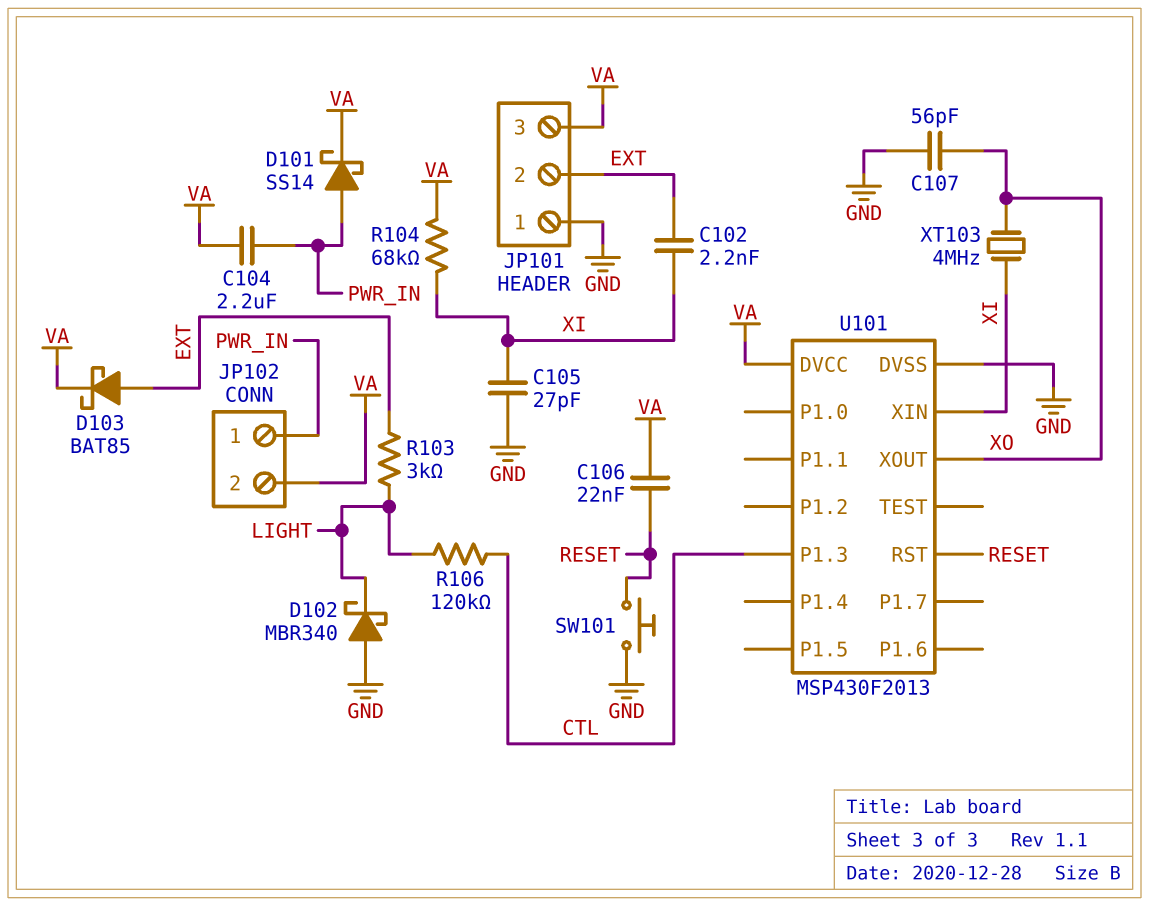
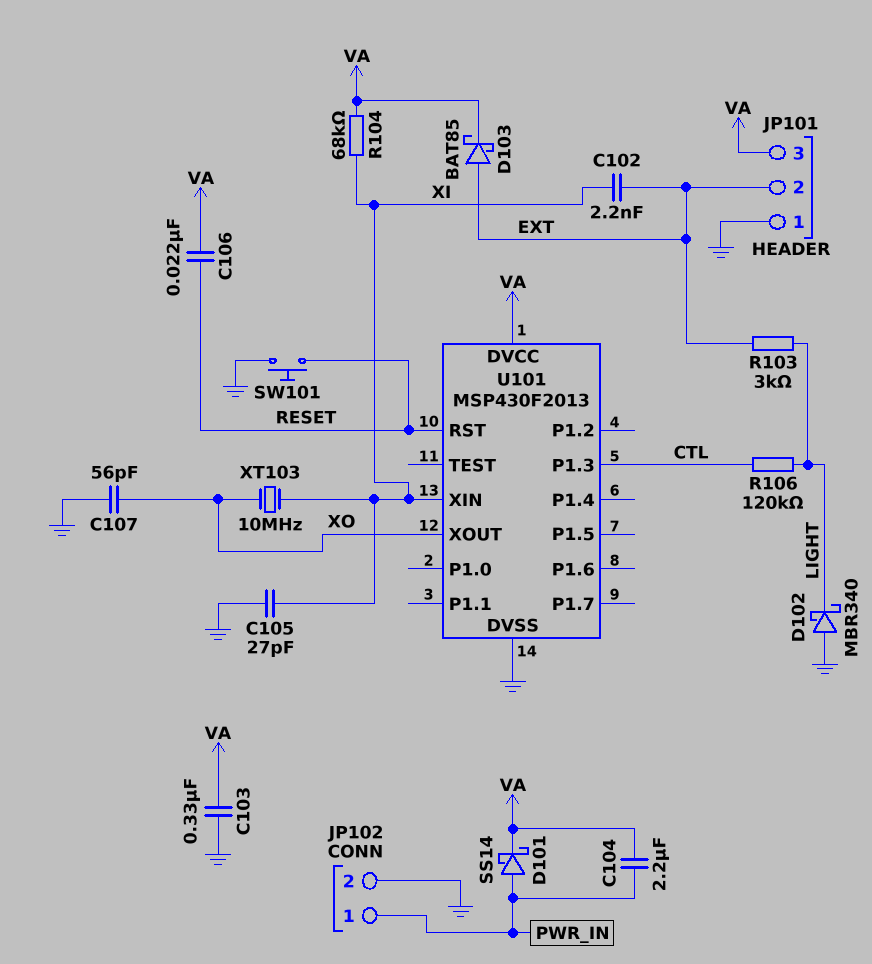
C103: none -> 330nF (GND, VA)
JP102 pin 2: VA -> GND
XT103: 4MHz (XI, XO) -> 10MHz (XI, XO)

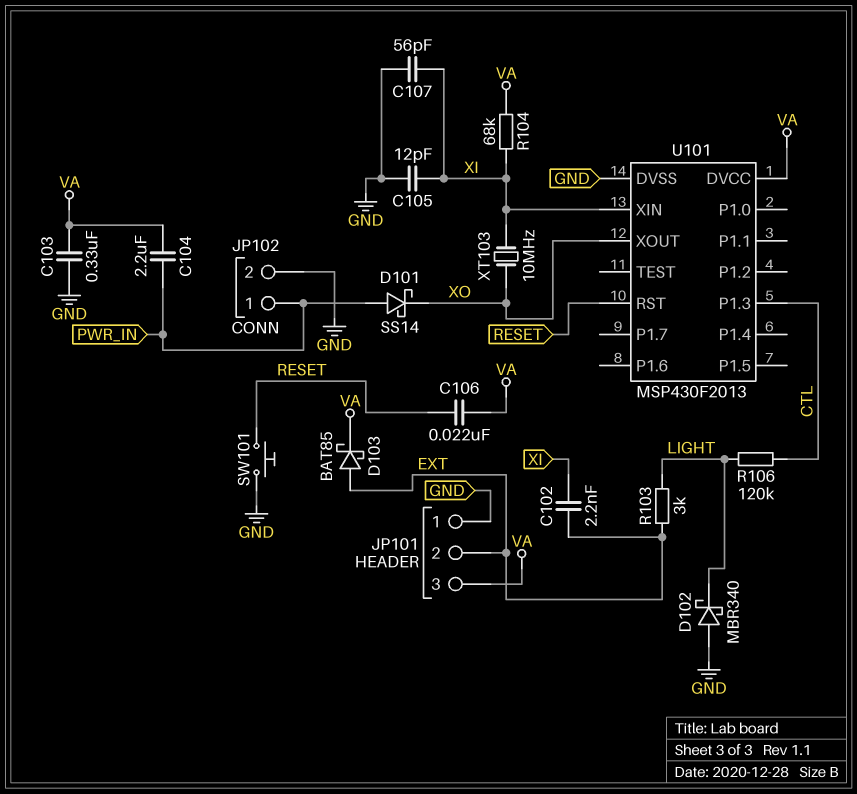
C105: 27pF (GND, XI) -> 12pF (GND, XI)
C107: 56pF (GND, XO) -> 56pF (GND, XI)
D101: schottky SS14 (A PWR_IN, K VA) -> schottky SS14 (A PWR_IN, K XO)

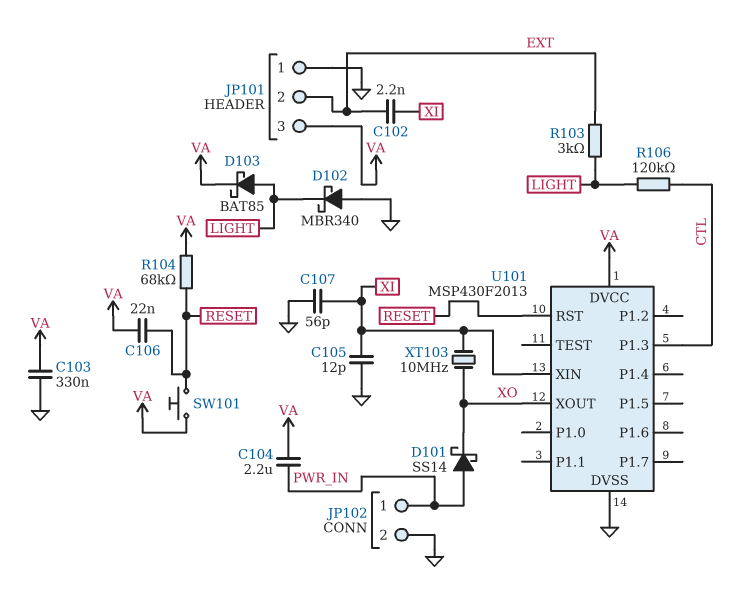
D103: schottky BAT85 (A EXT, K VA) -> schottky BAT85 (A LIGHT, K VA)
R104: 68k (VA, XI) -> 68k (RESET, VA)
SW101: button (GND, RESET) -> button (RESET, VA)

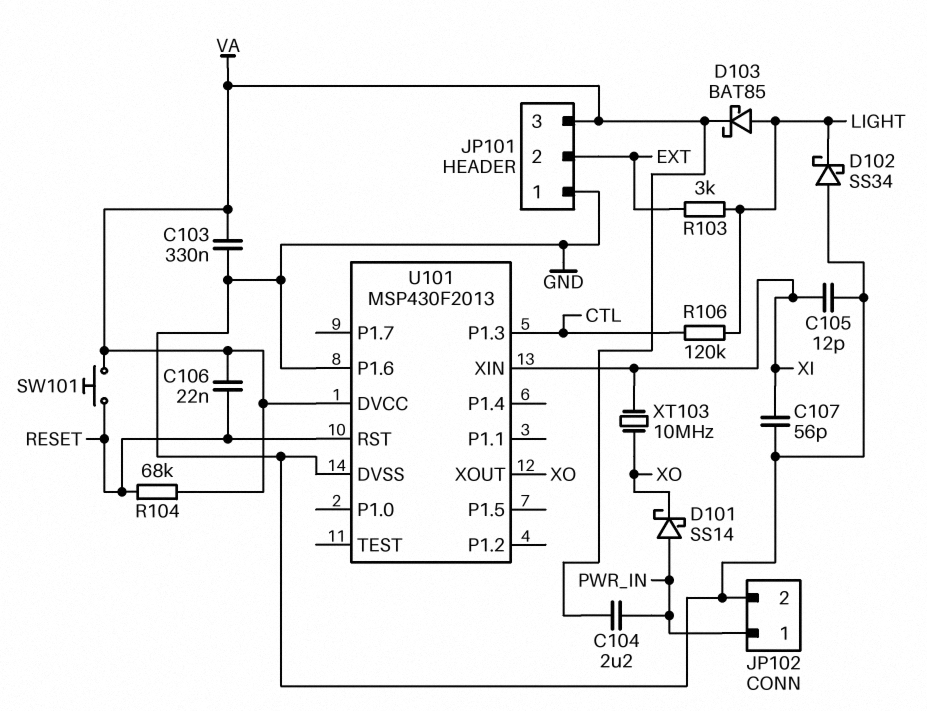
C102: 2.2nF (EXT, XI) -> none
D102: schottky MBR340 (A GND, K LIGHT) -> schottky SS34 (A GND, K LIGHT)
U101 pin P1.6: none -> GND

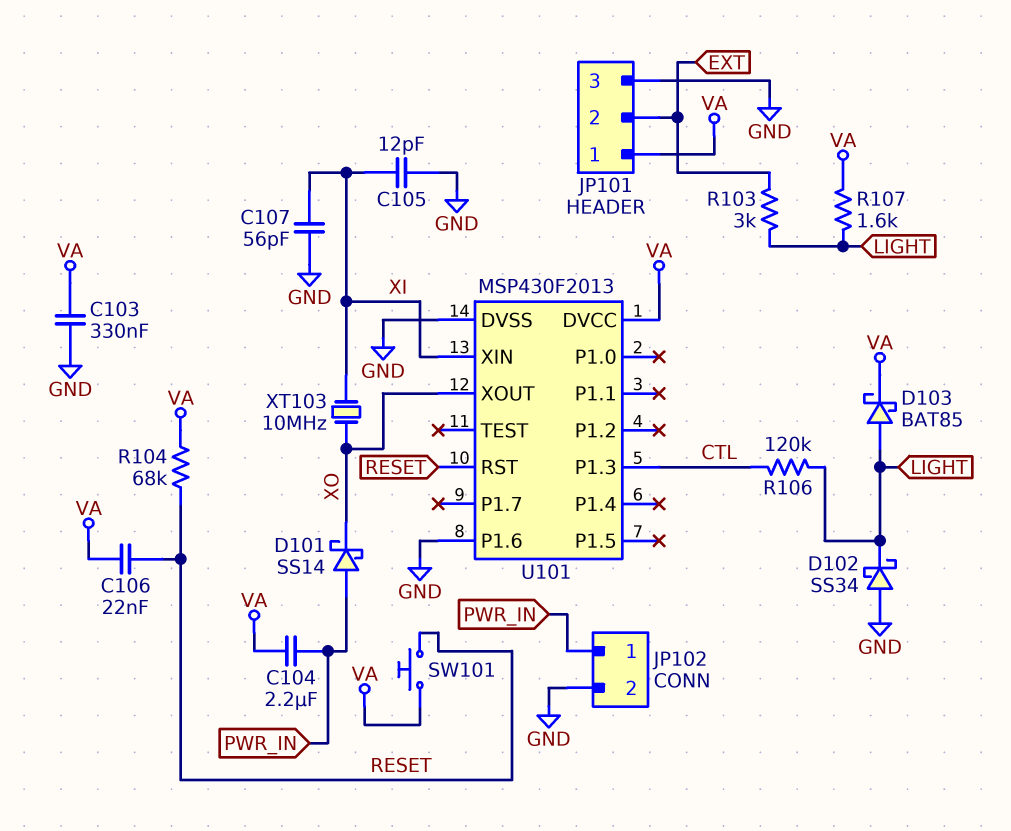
JP101 pin 1: GND -> VA
JP101 pin 3: VA -> GND
R107: none -> 1.6k (LIGHT, VA)

